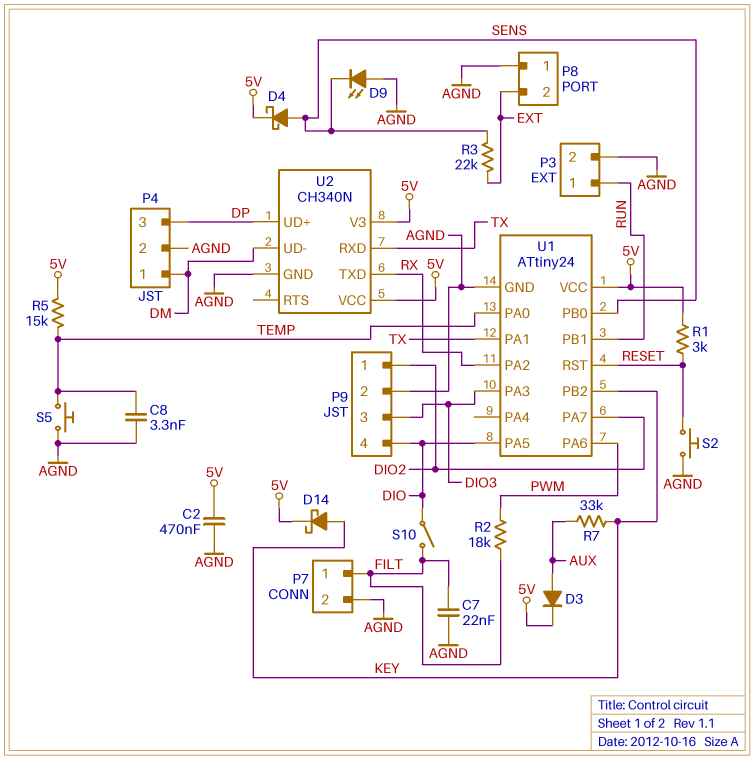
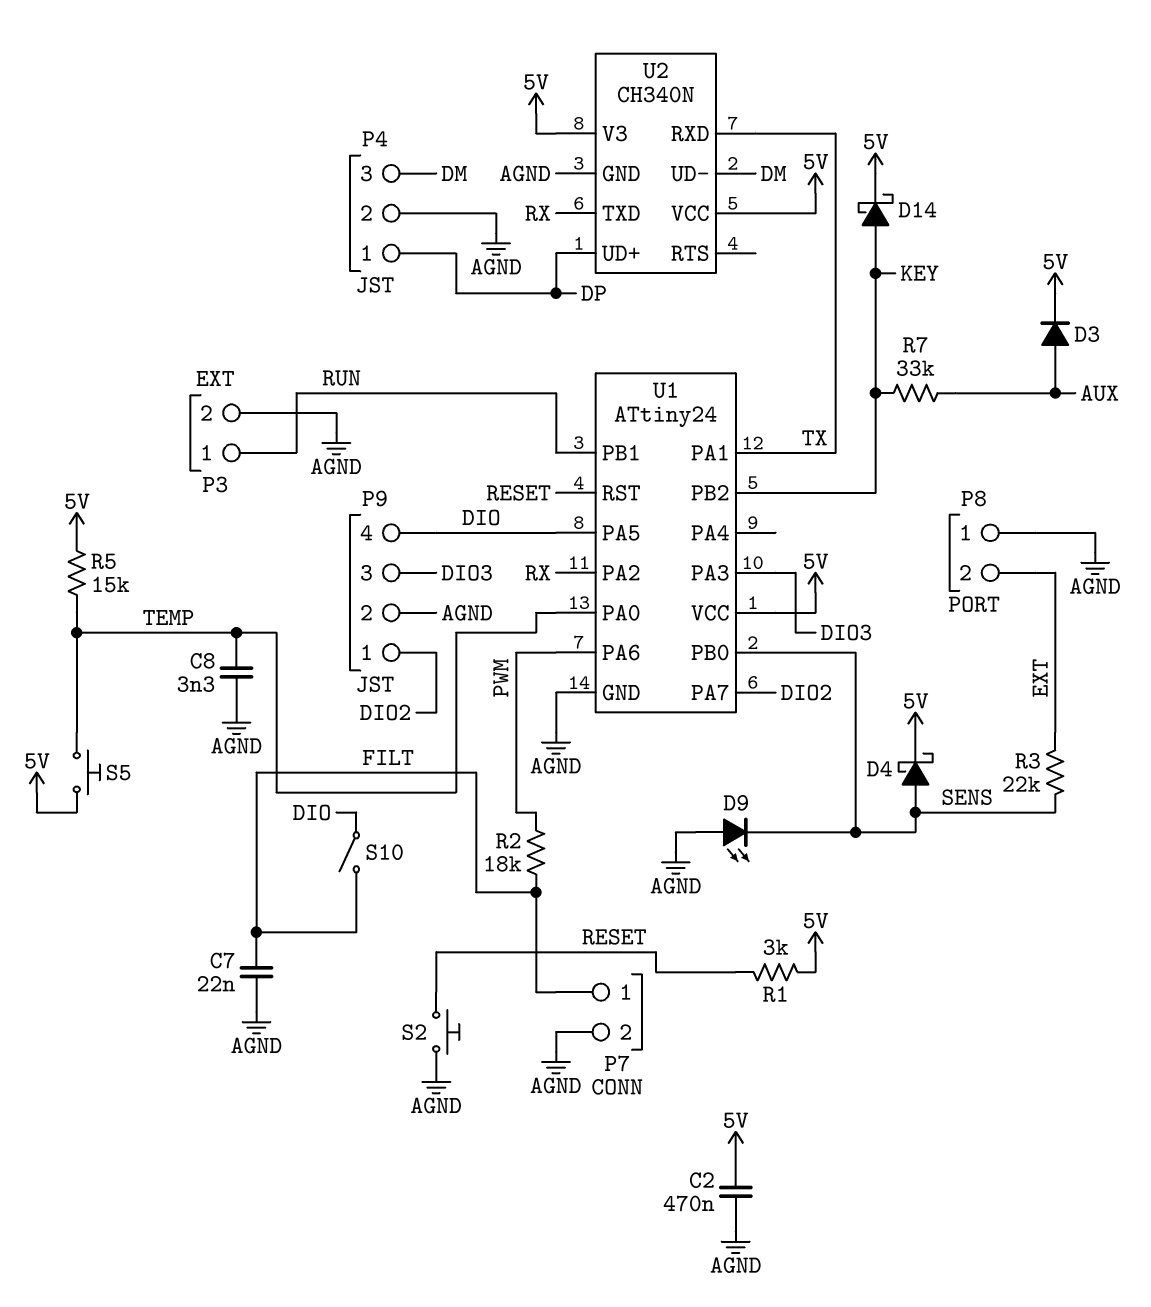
P4 pin 1: DM -> DP
P4 pin 3: DP -> DM
S5: button (AGND, TEMP) -> button (5V, TEMP)

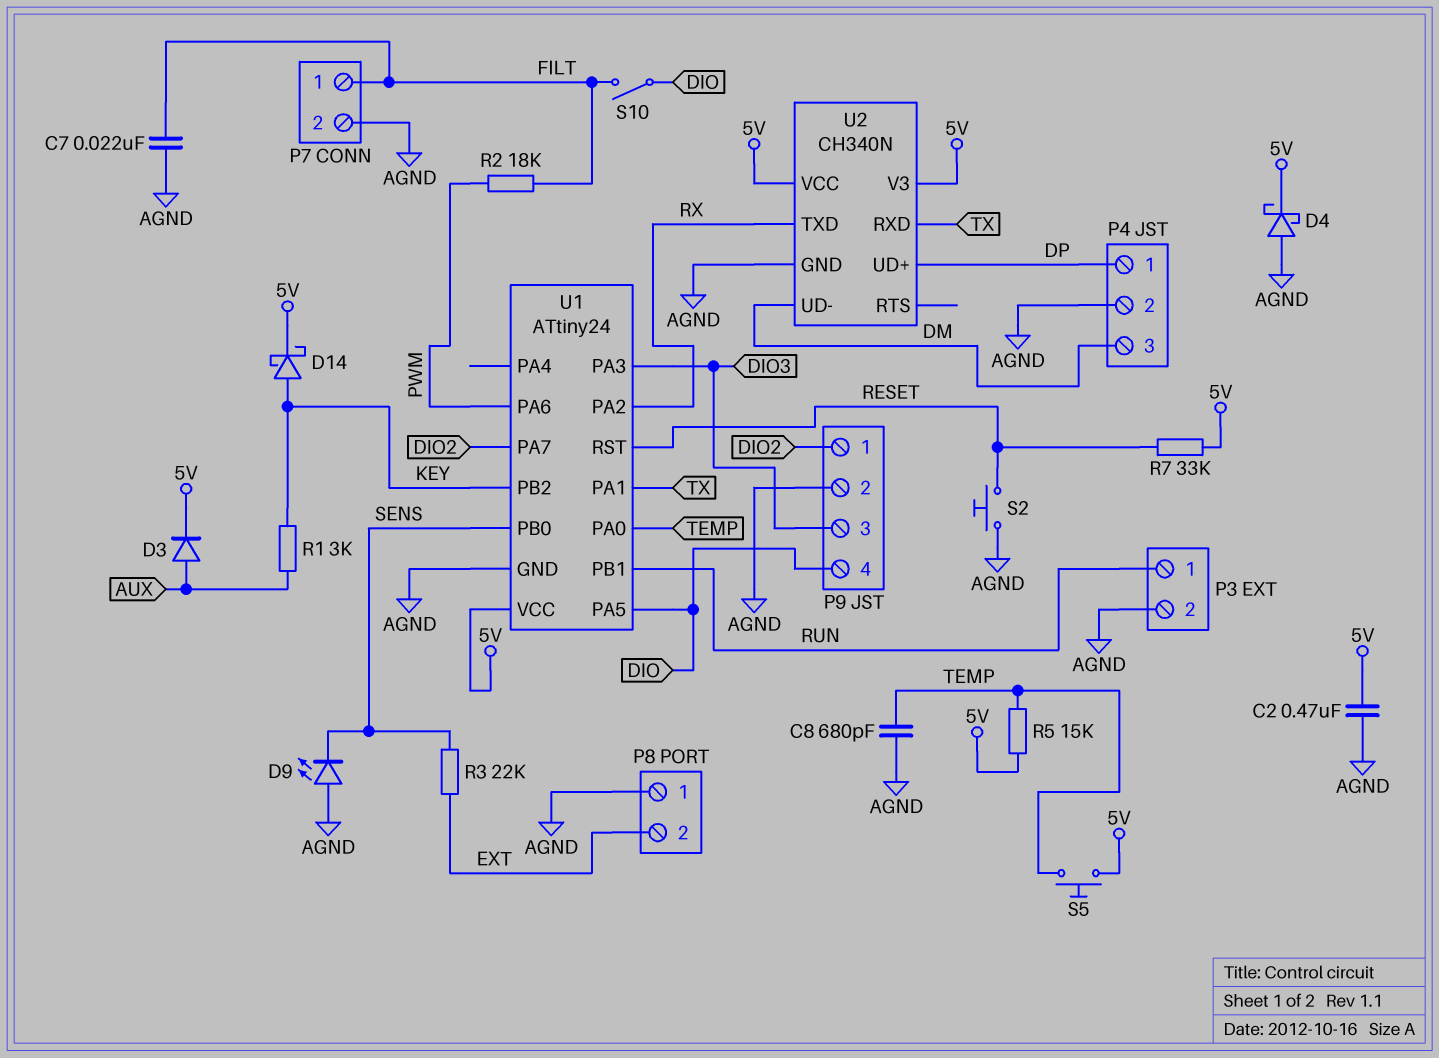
C8: 3.3nF (AGND, TEMP) -> 680pF (AGND, TEMP)
D4: schottky (A SENS, K 5V) -> schottky (A AGND, K 5V)
R1: 3k (5V, RESET) -> 3k (AUX, KEY)
R7: 33k (AUX, KEY) -> 33k (5V, RESET)

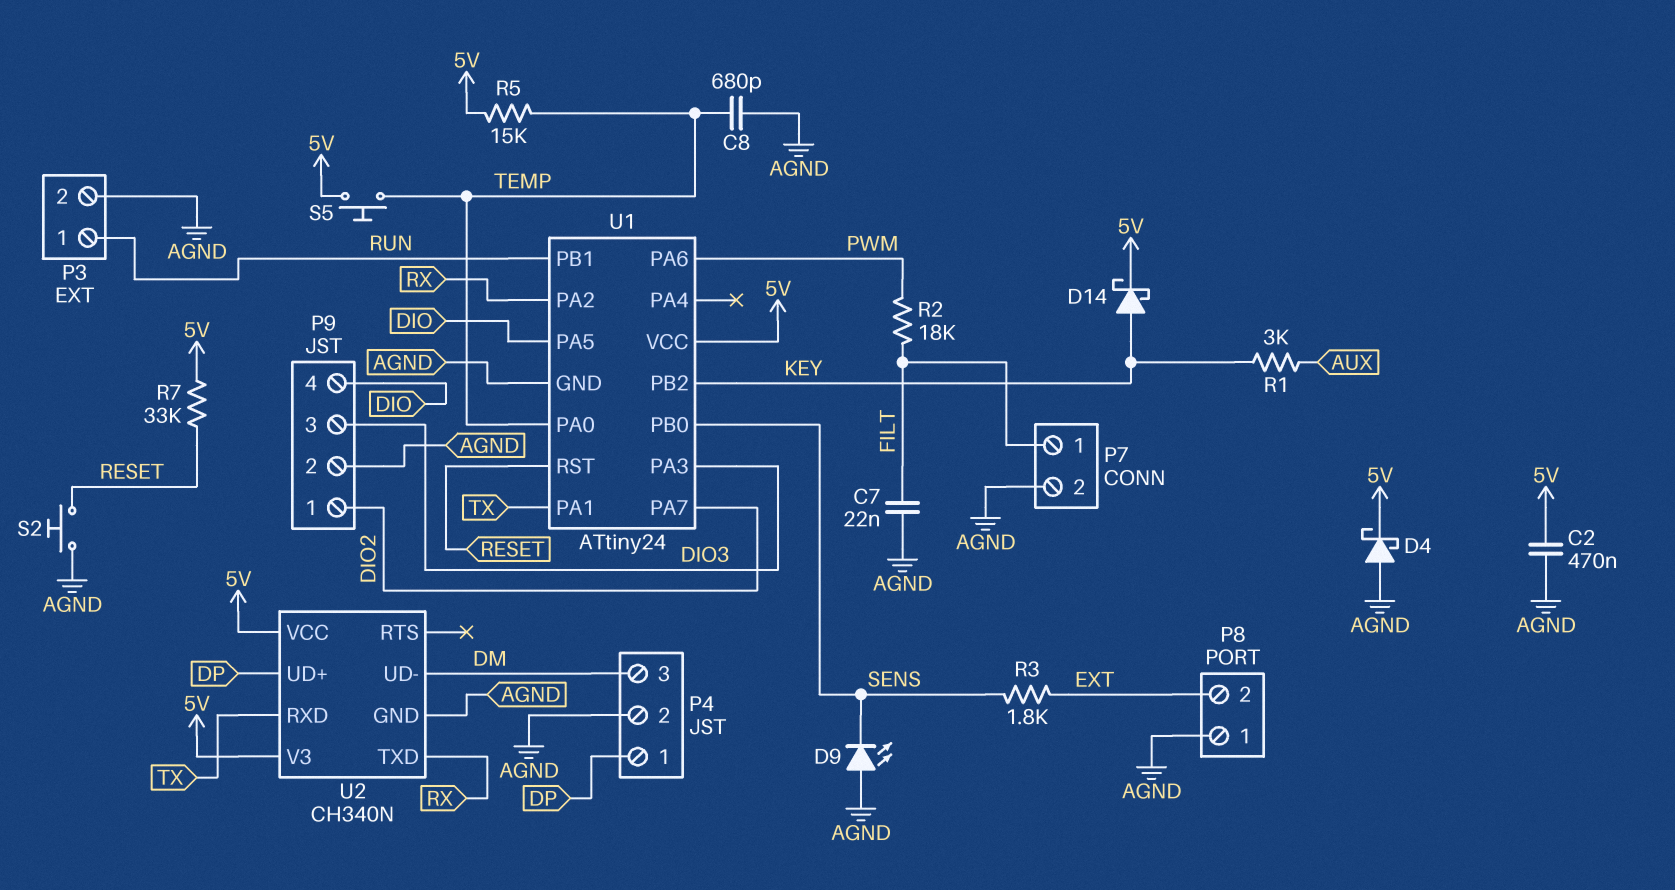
D3: diode (A AUX, K 5V) -> none
R3: 22k (EXT, SENS) -> 1.8k (EXT, SENS)
S10: switch (DIO, FILT) -> none

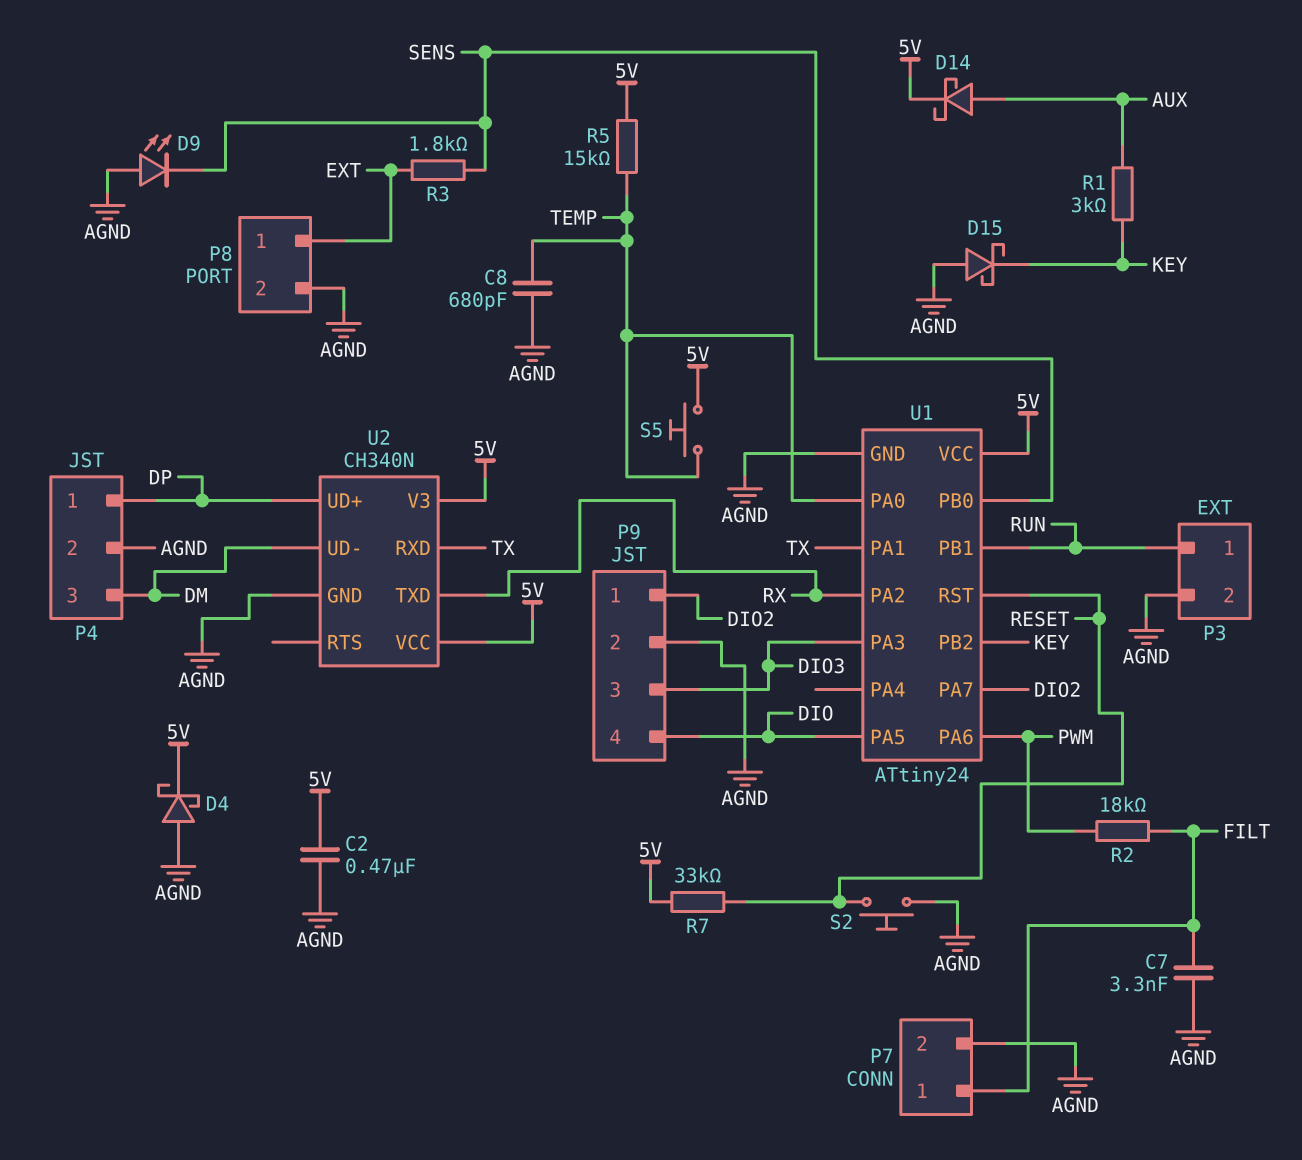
C7: 22nF (AGND, FILT) -> 3.3nF (AGND, FILT)
D14: schottky (A KEY, K 5V) -> schottky (A AUX, K 5V)
D15: none -> schottky (A AGND, K KEY)
P8 pin 1: AGND -> EXT
P8 pin 2: EXT -> AGND

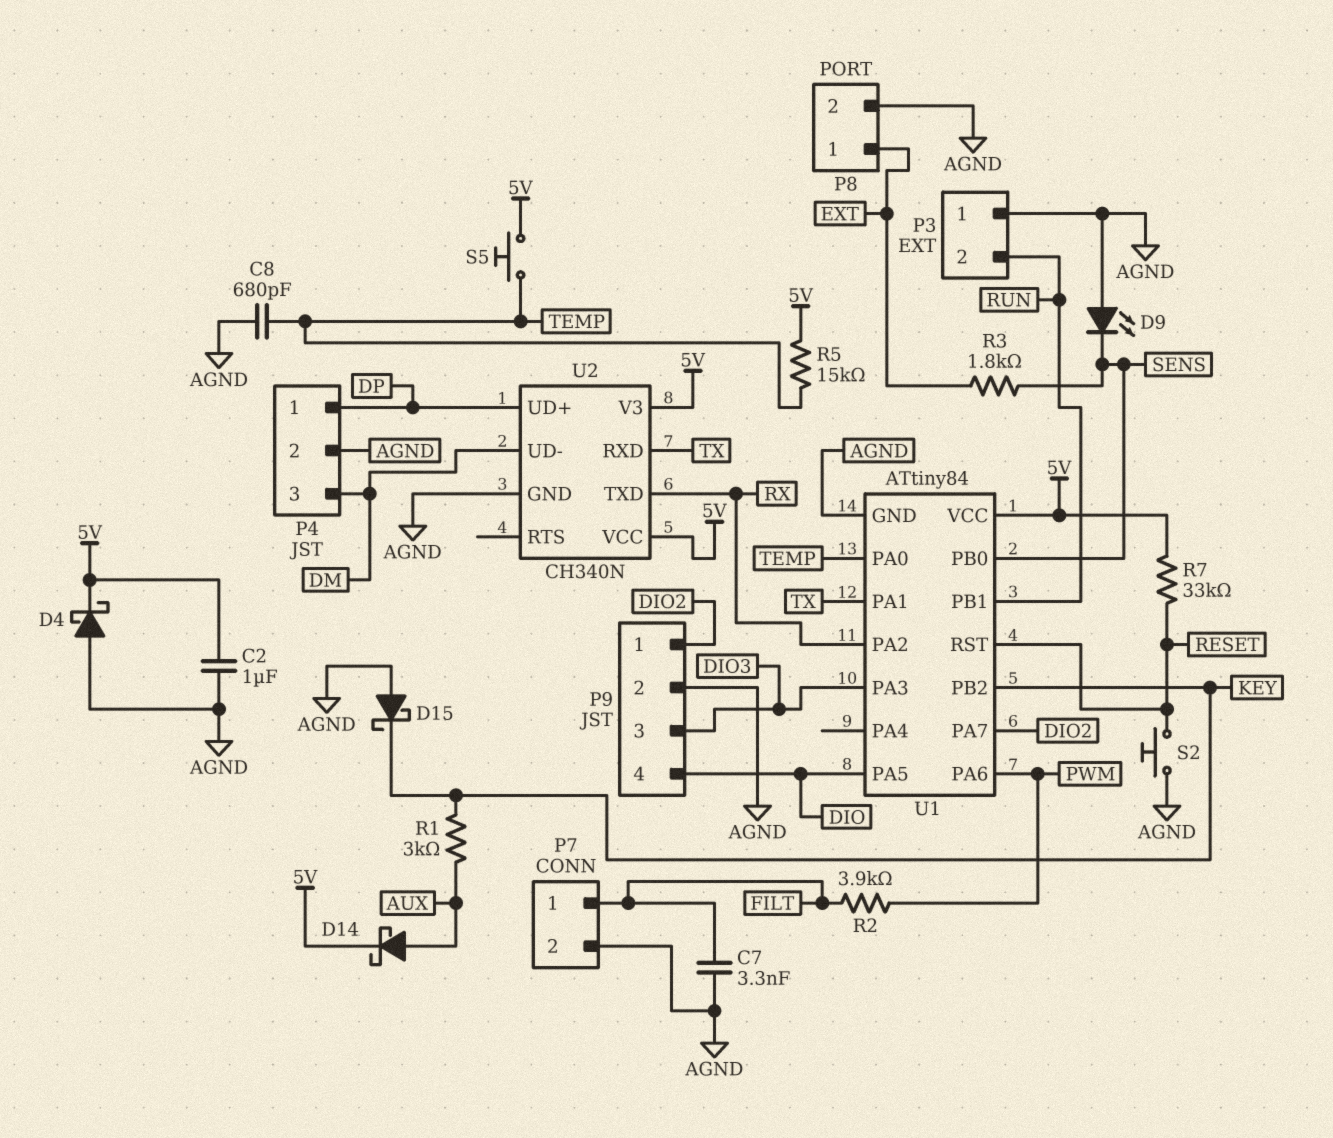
C2: 470nF (5V, AGND) -> 1uF (5V, AGND)
P3 pin 1: RUN -> AGND
P3 pin 2: AGND -> RUN
R2: 18k (FILT, PWM) -> 3.9k (FILT, PWM)
U1: ATtiny24 -> ATtiny84

